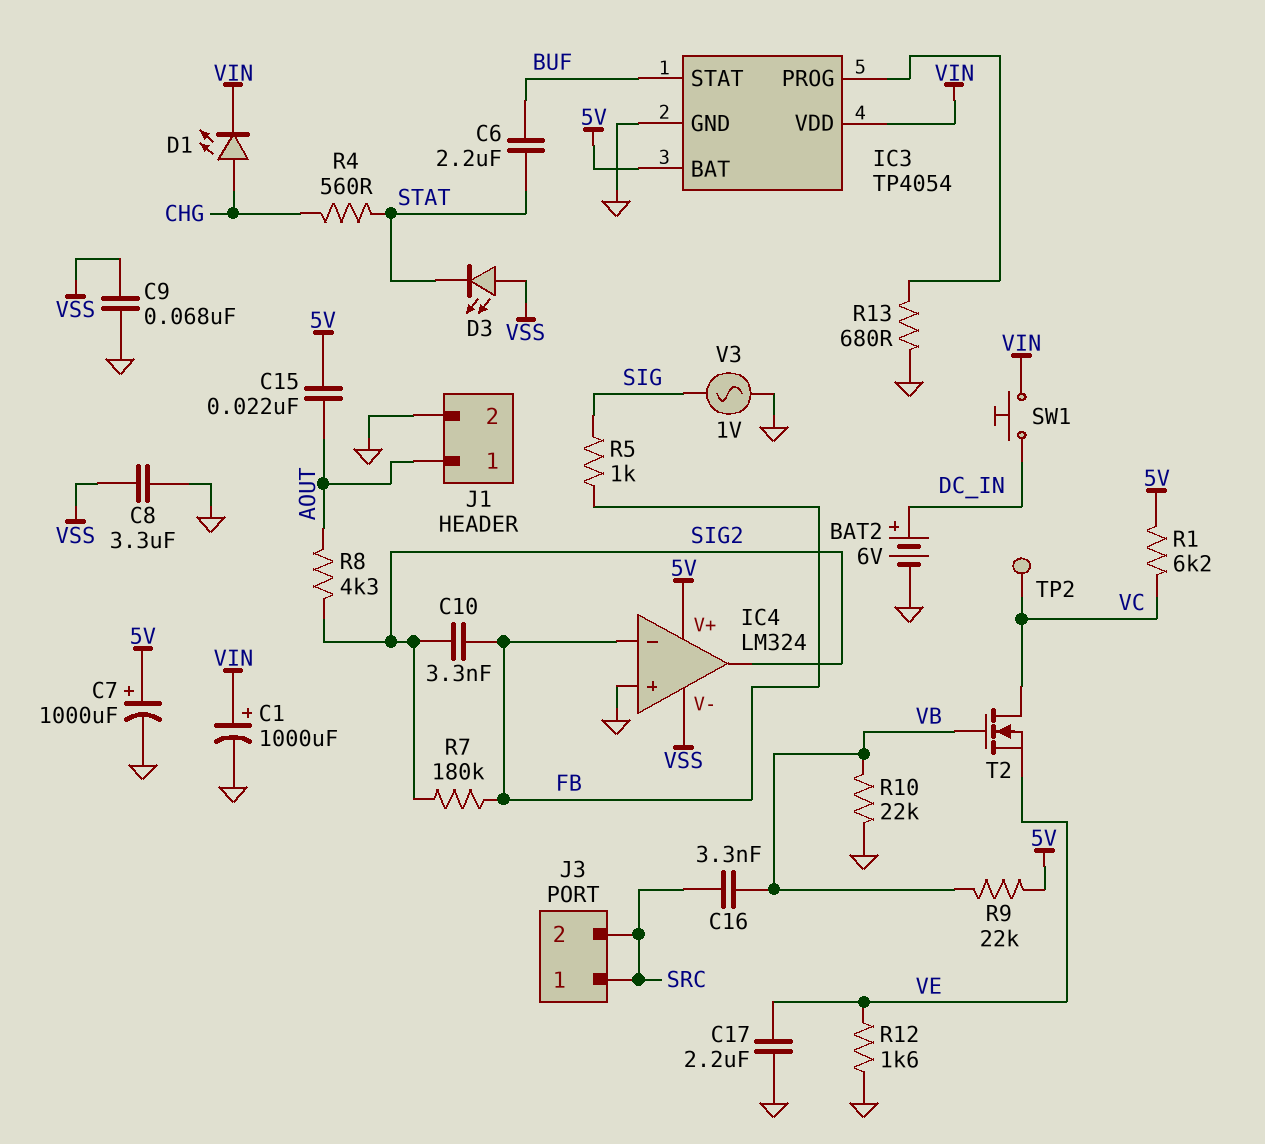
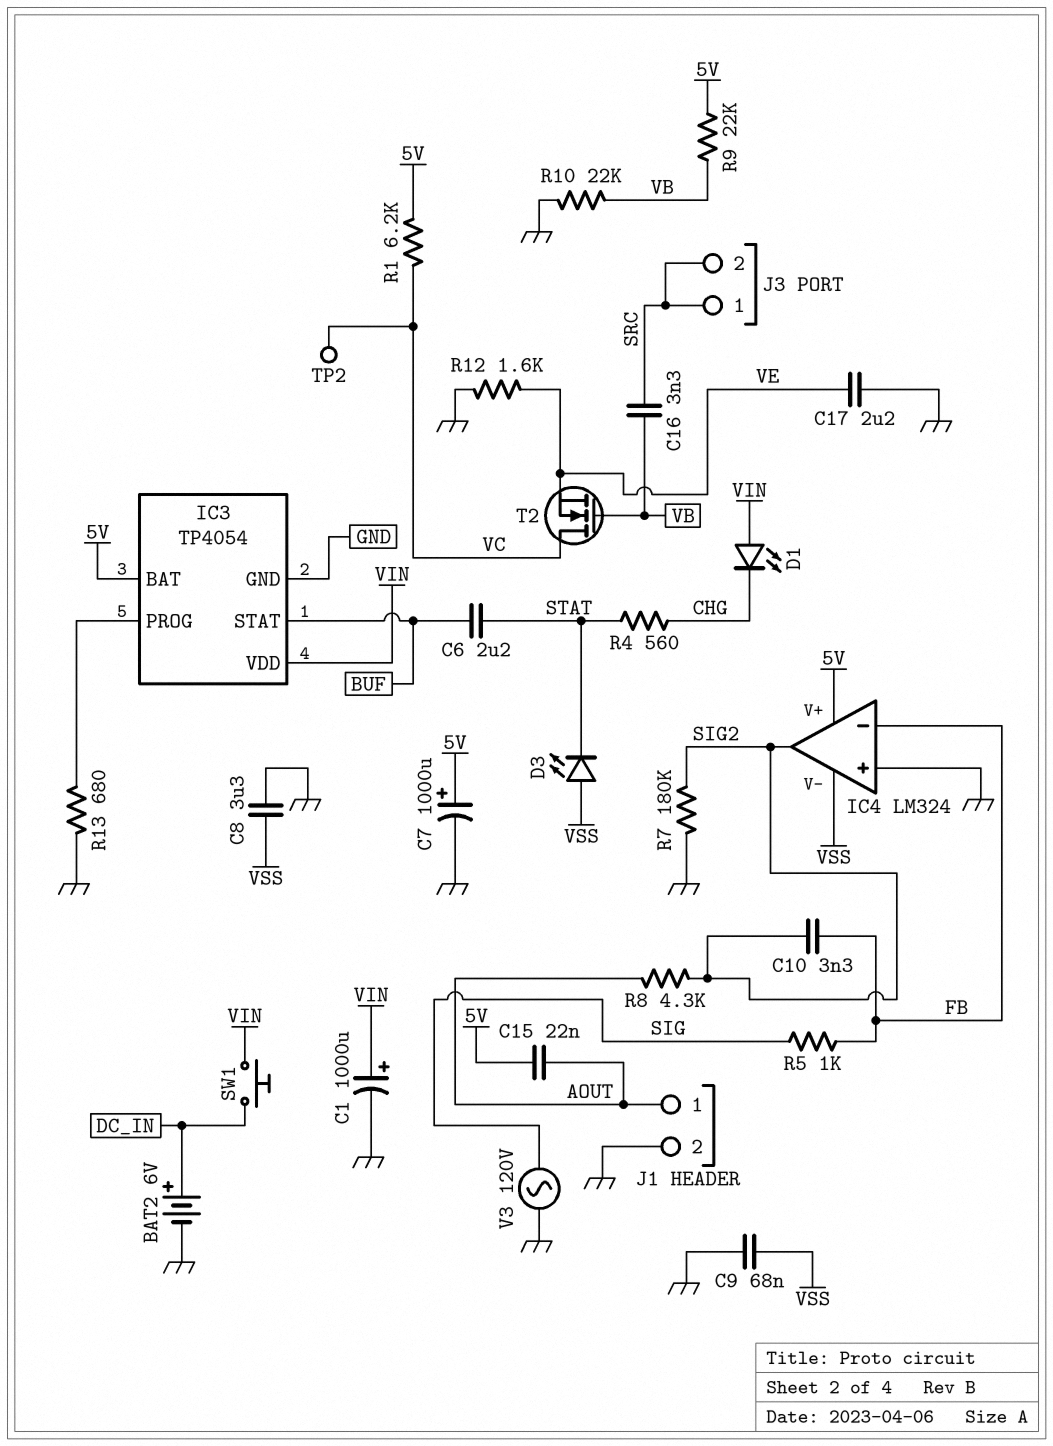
D1: LED (A CHG, K VIN) -> LED (A VIN, K CHG)
R7: 180k (FB, SIG2) -> 180k (GND, SIG2)
V3: AC 1V (GND, SIG) -> AC 120V (GND, SIG)

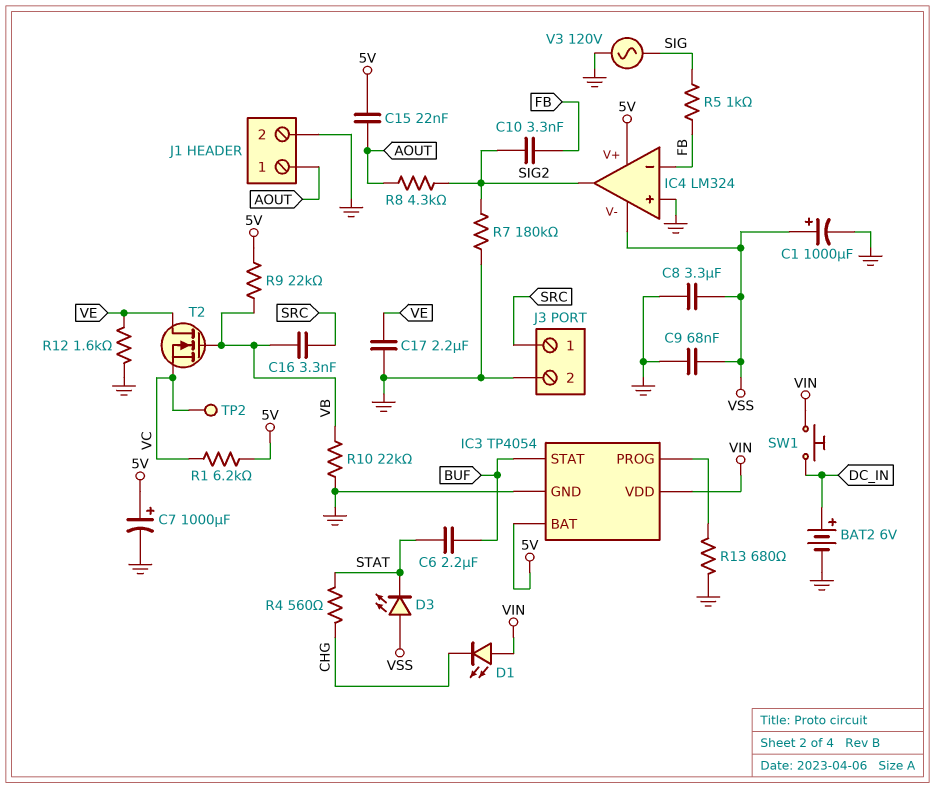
C1: 1000uF (plus VIN, minus GND) -> 1000uF (plus VSS, minus GND)
J3 pin 2: SRC -> GND
T2: NMOS (G VB, D VC, S VE) -> NMOS (G VB, D VE, S VC)

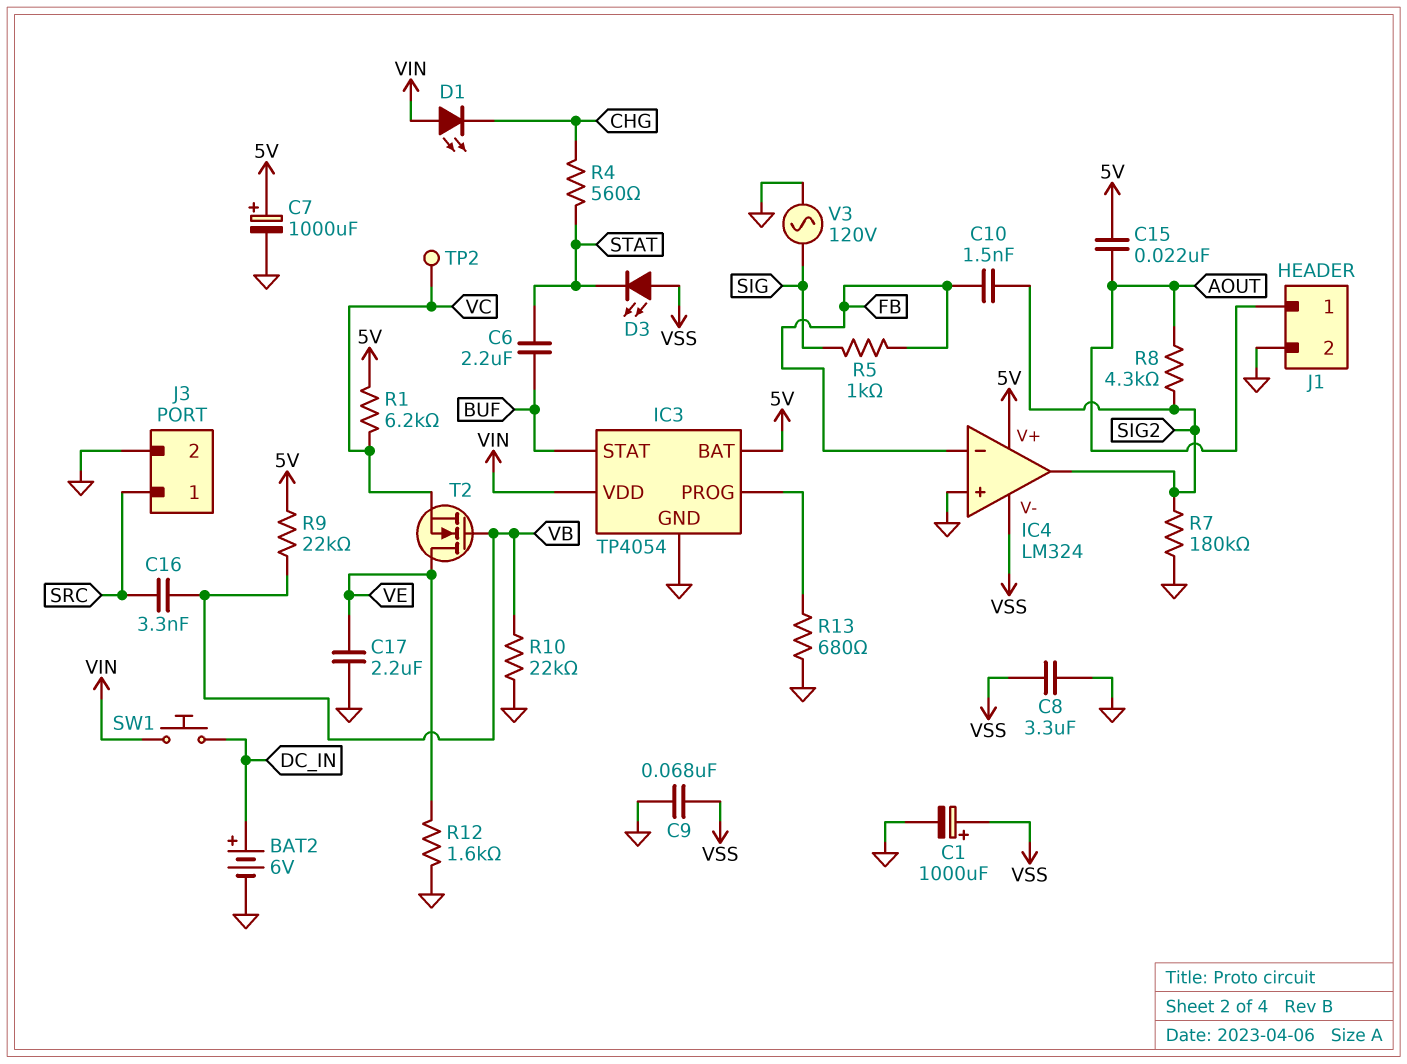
C10: 3.3nF (FB, SIG2) -> 1.5nF (FB, SIG2)

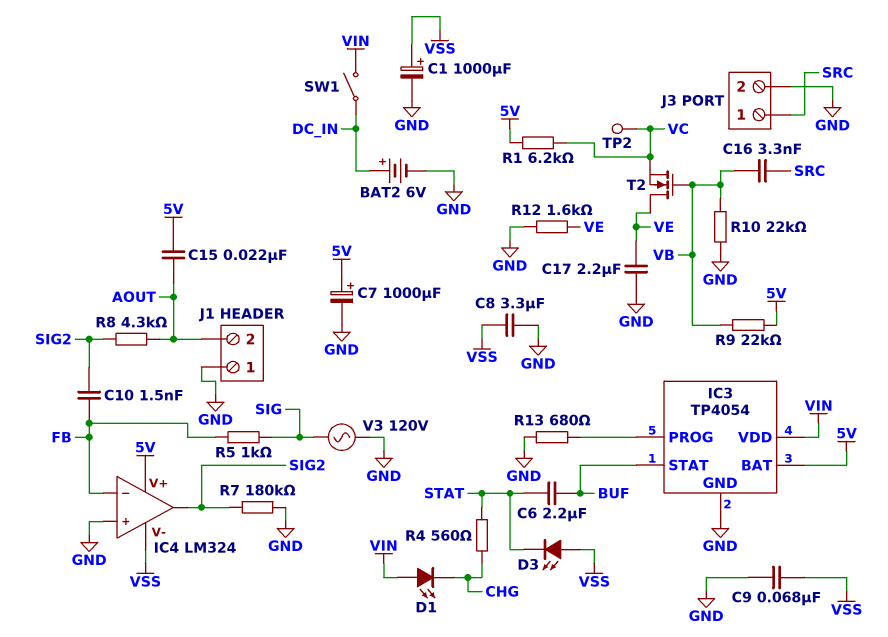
J1 pin 1: AOUT -> GND
J1 pin 2: GND -> AOUT
SW1: button (DC_IN, VIN) -> switch (DC_IN, VIN)

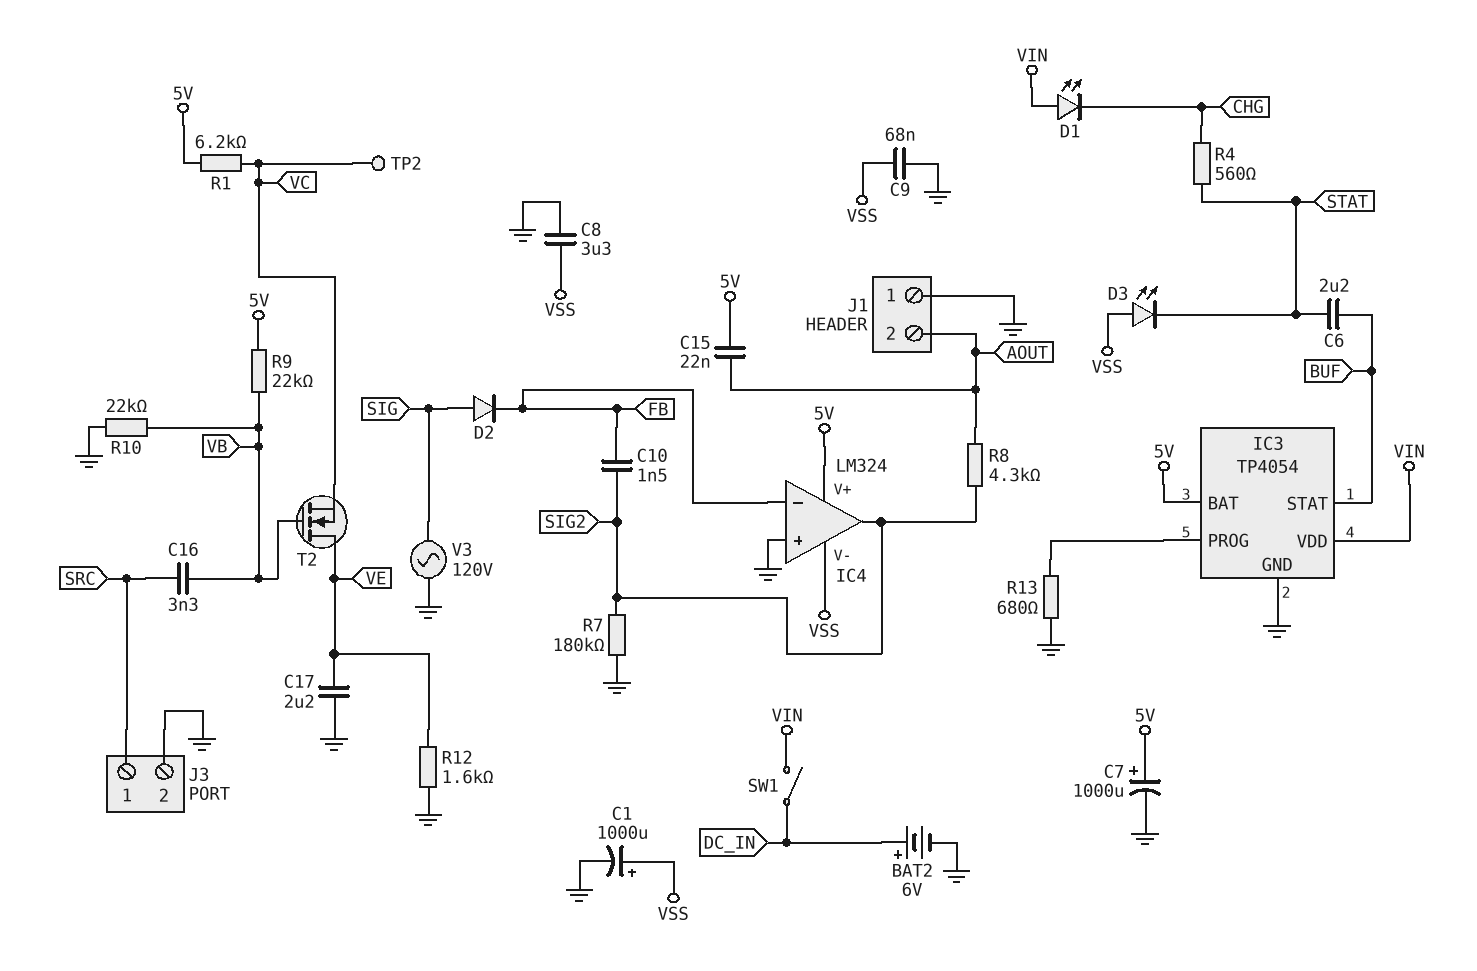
D2: none -> diode (A SIG, K FB)
R5: 1k (FB, SIG) -> none

